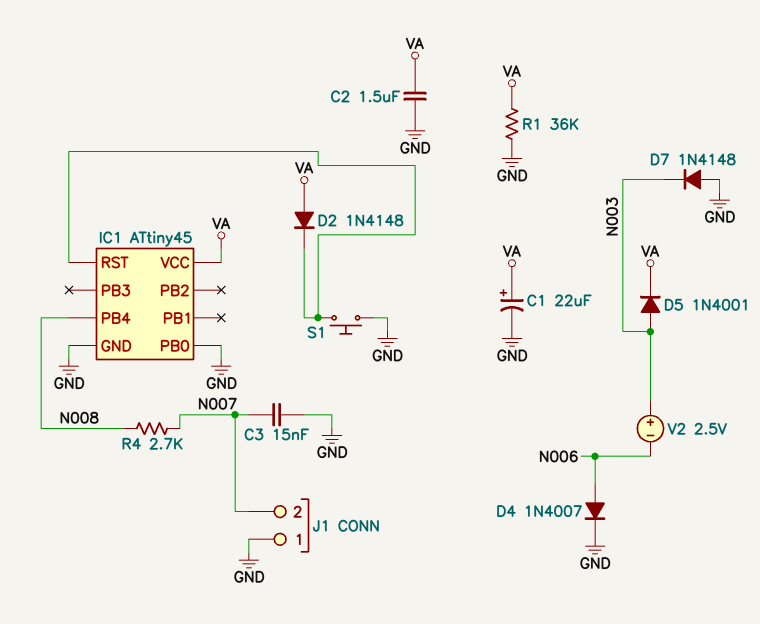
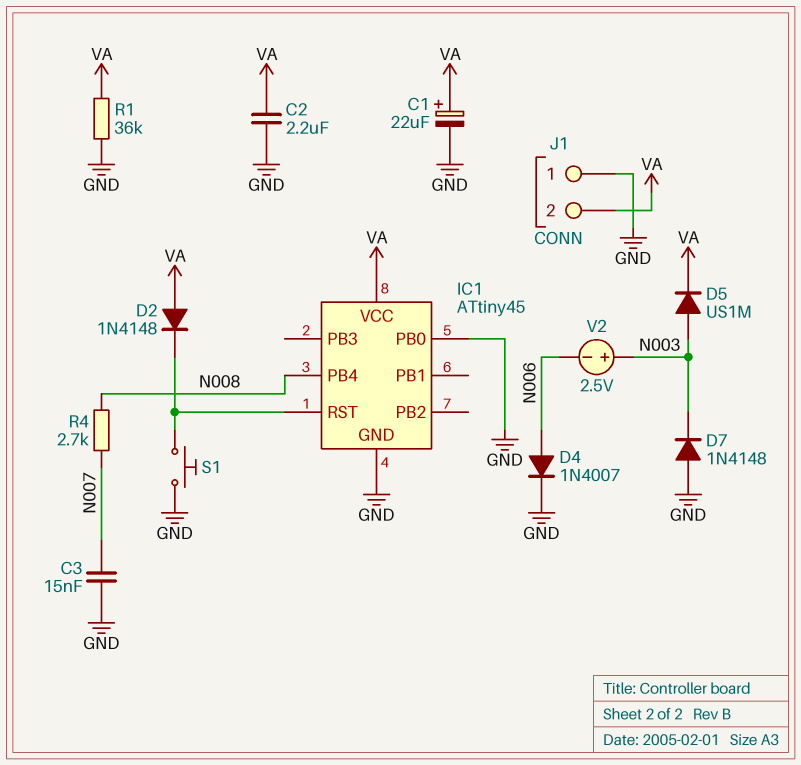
C2: 1.5uF (GND, VA) -> 2.2uF (GND, VA)
D5: diode 1N4001 (A N003, K VA) -> diode US1M (A N003, K VA)
J1 pin 2: N007 -> VA

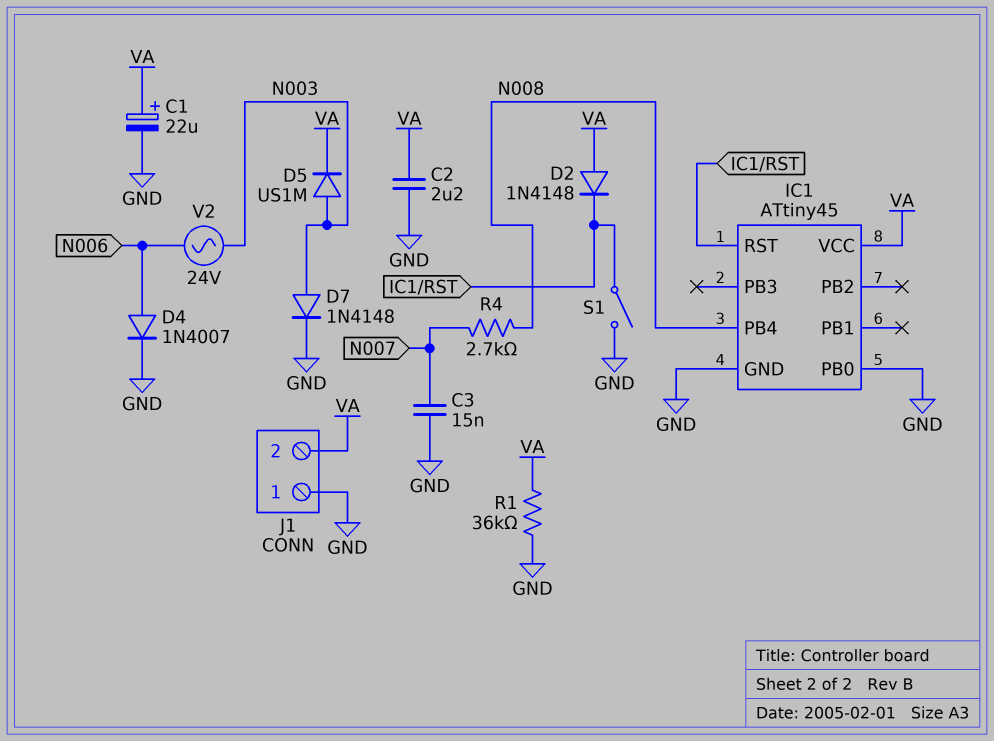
D7: diode 1N4148 (A GND, K N003) -> diode 1N4148 (A N003, K GND)
S1: button (GND, IC1/RST) -> switch (GND, IC1/RST)
V2: 2.5V (plus N003, minus N006) -> AC 24V (N003, N006)

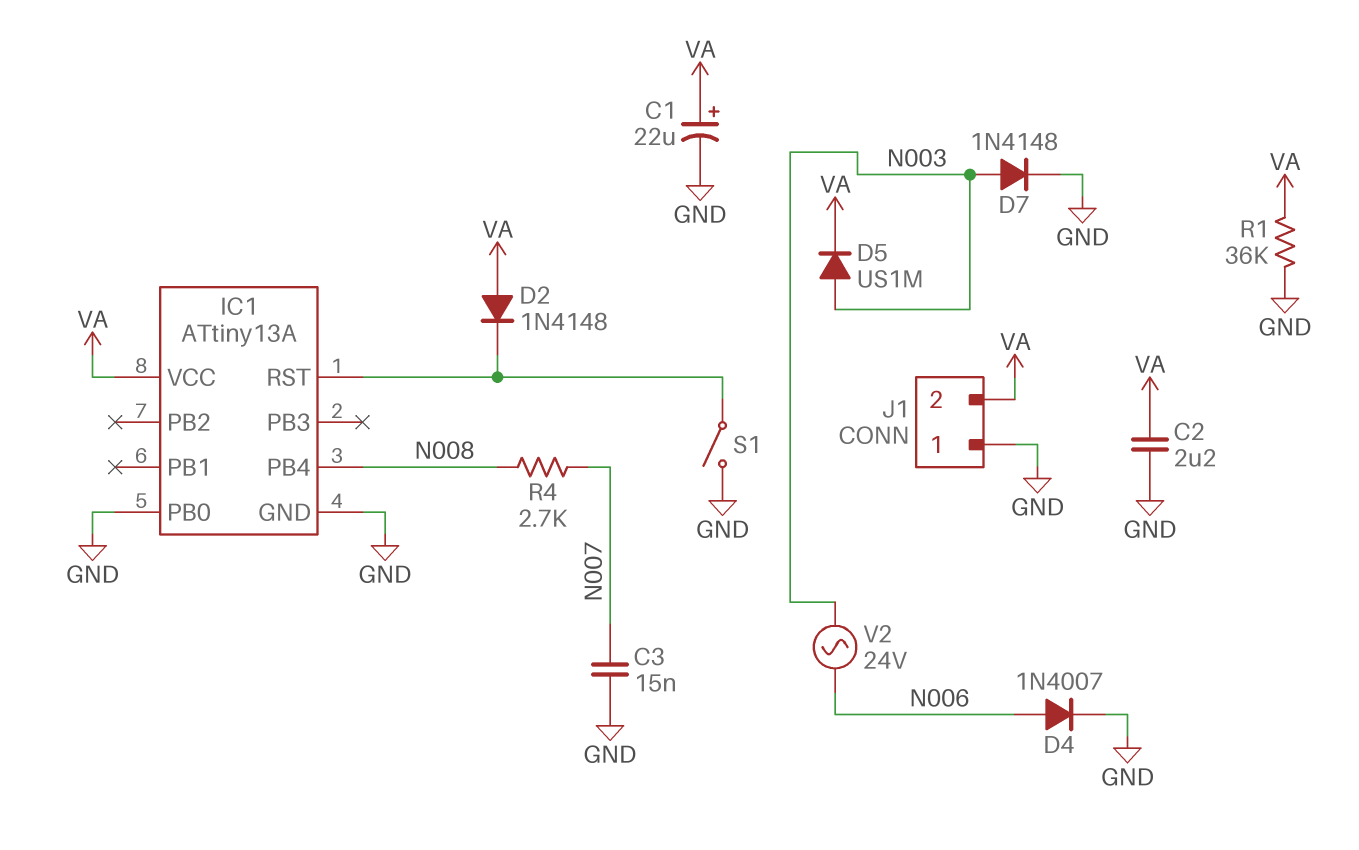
IC1: ATtiny45 -> ATtiny13A

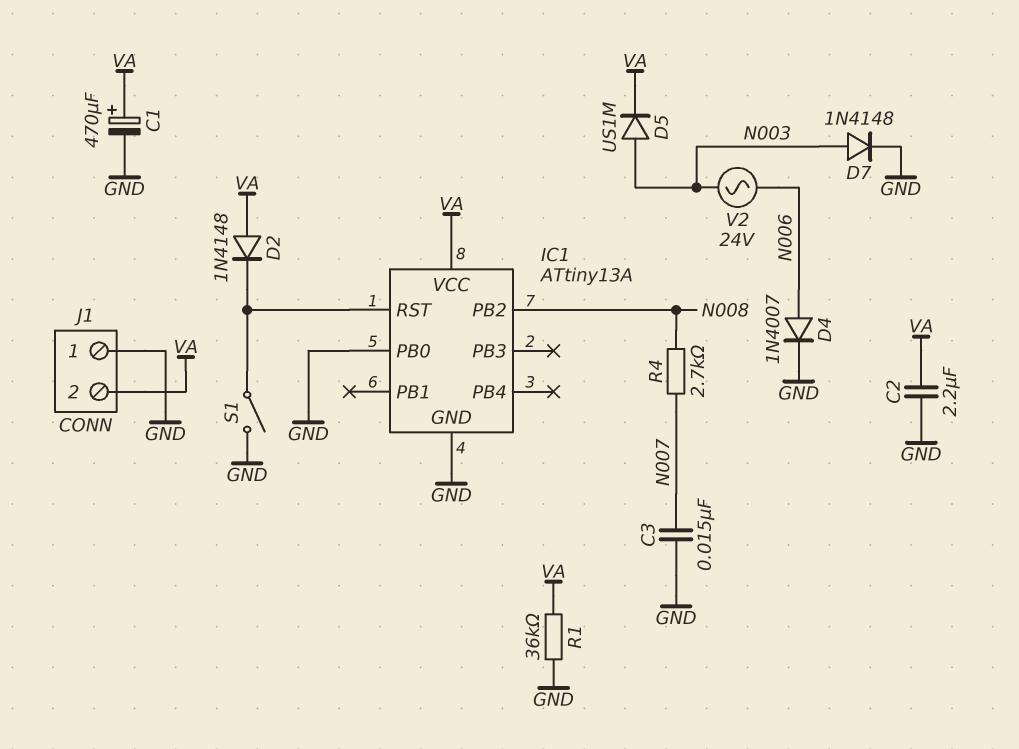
C1: 22uF (plus VA, minus GND) -> 470uF (plus VA, minus GND)
IC1 pin PB2: none -> N008
IC1 pin PB4: N008 -> none

